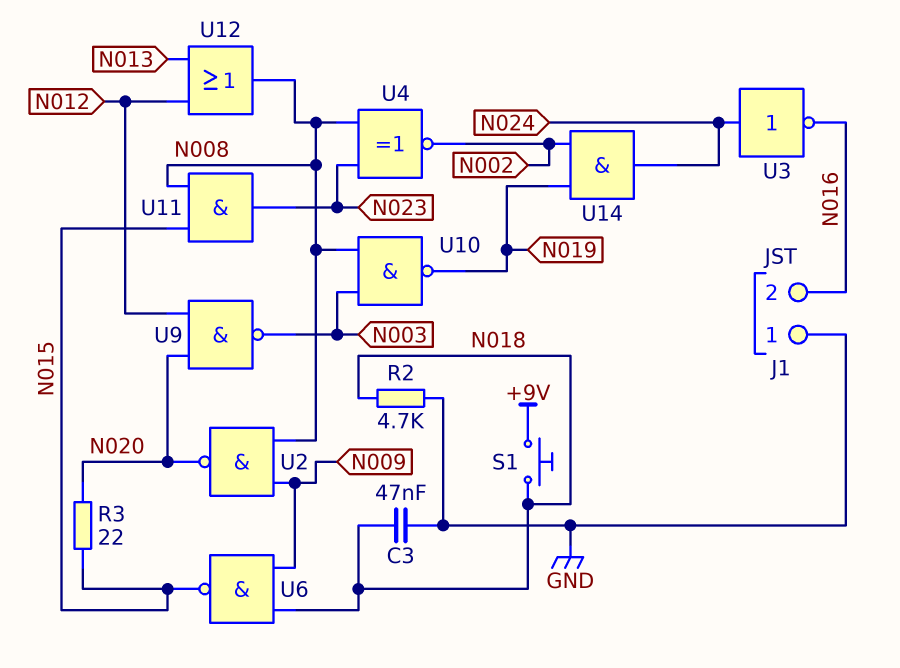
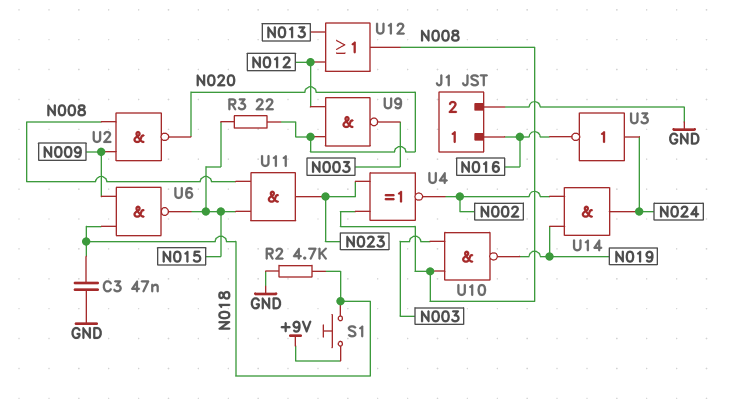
J1 pin 1: GND -> N016
J1 pin 2: N016 -> GND

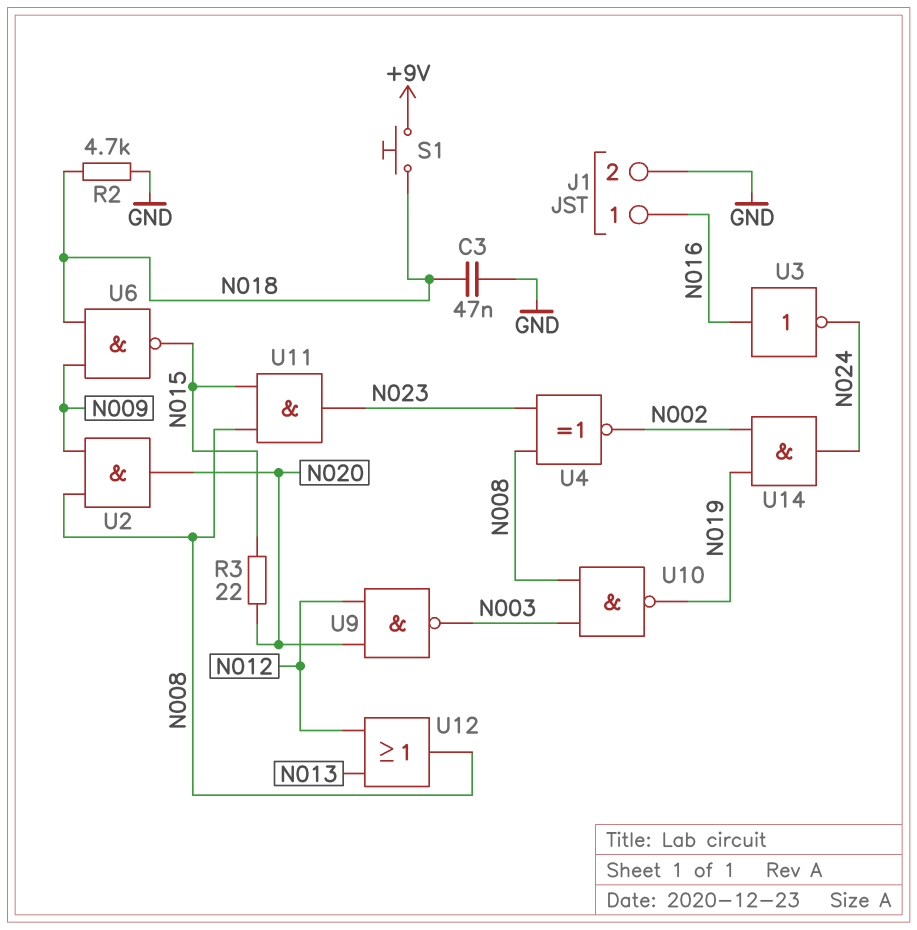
U2: NAND (in N008, in N009, out N020) -> AND (in N008, in N009, out N020)
U3: NOT (in N024, out N016) -> NOT (in N016, out N024)

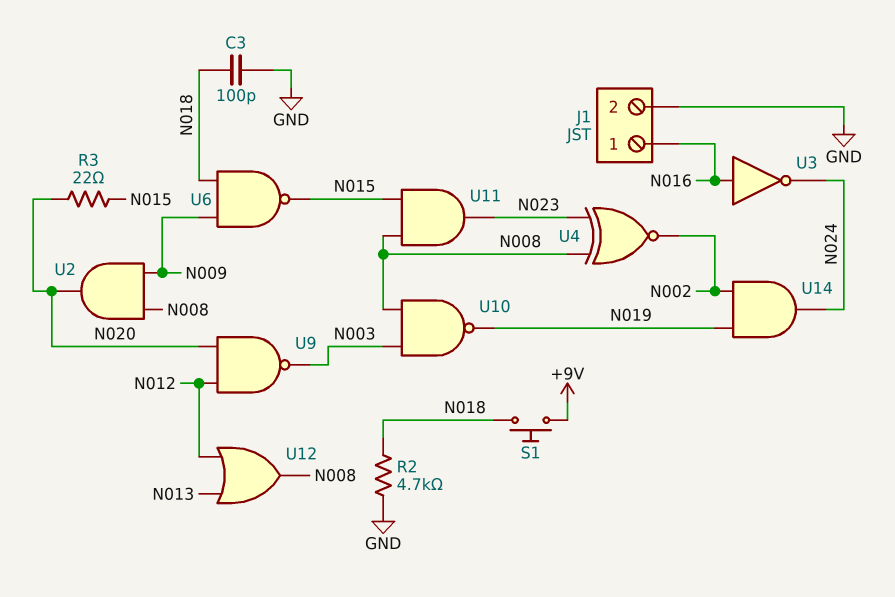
C3: 47nF (GND, N018) -> 100pF (GND, N018)

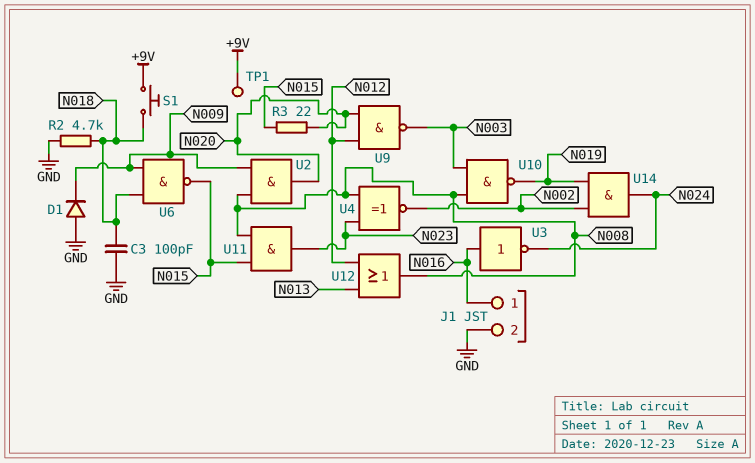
D1: none -> diode (A GND, K N009)
TP1: none -> test point (+9V)

